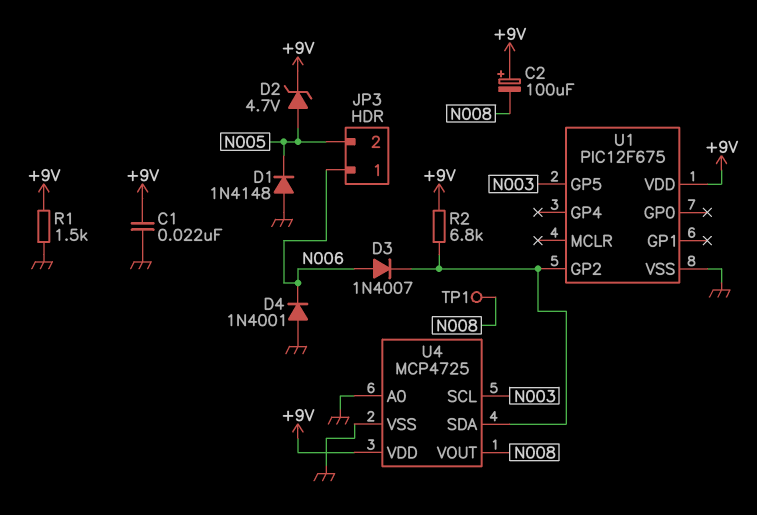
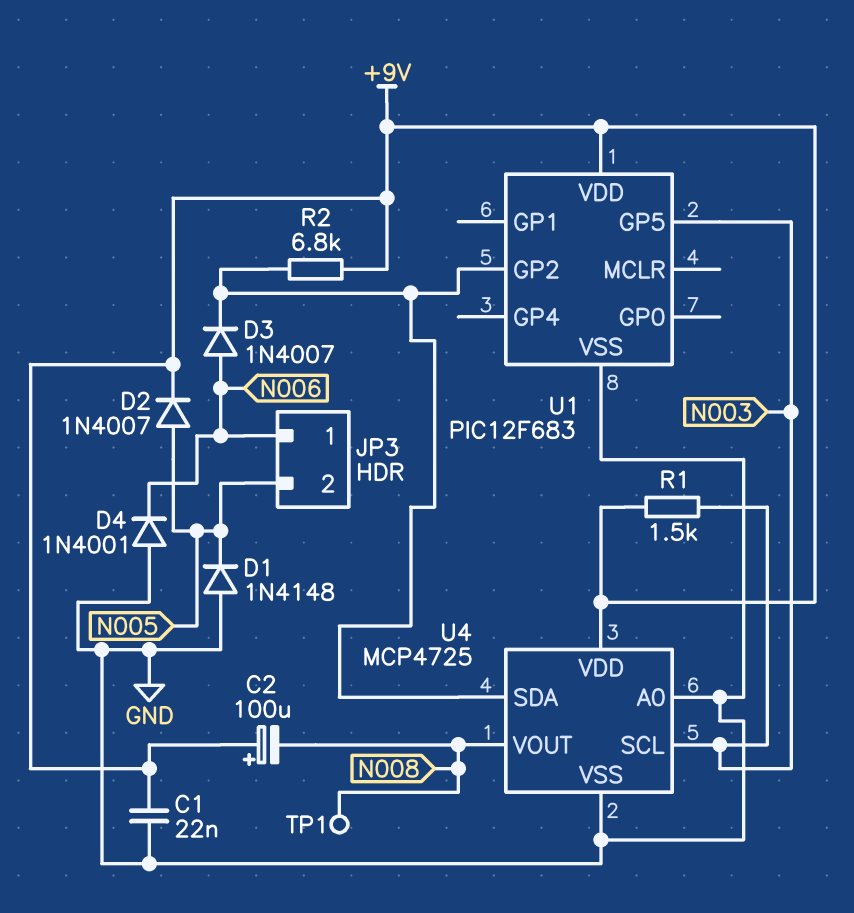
D2: zener 4.7V (A N005, K +9V) -> diode 1N4007 (A N005, K +9V)
R1: 1.5k (+9V, GND) -> 1.5k (+9V, N003)
U1: PIC12F675 -> PIC12F683

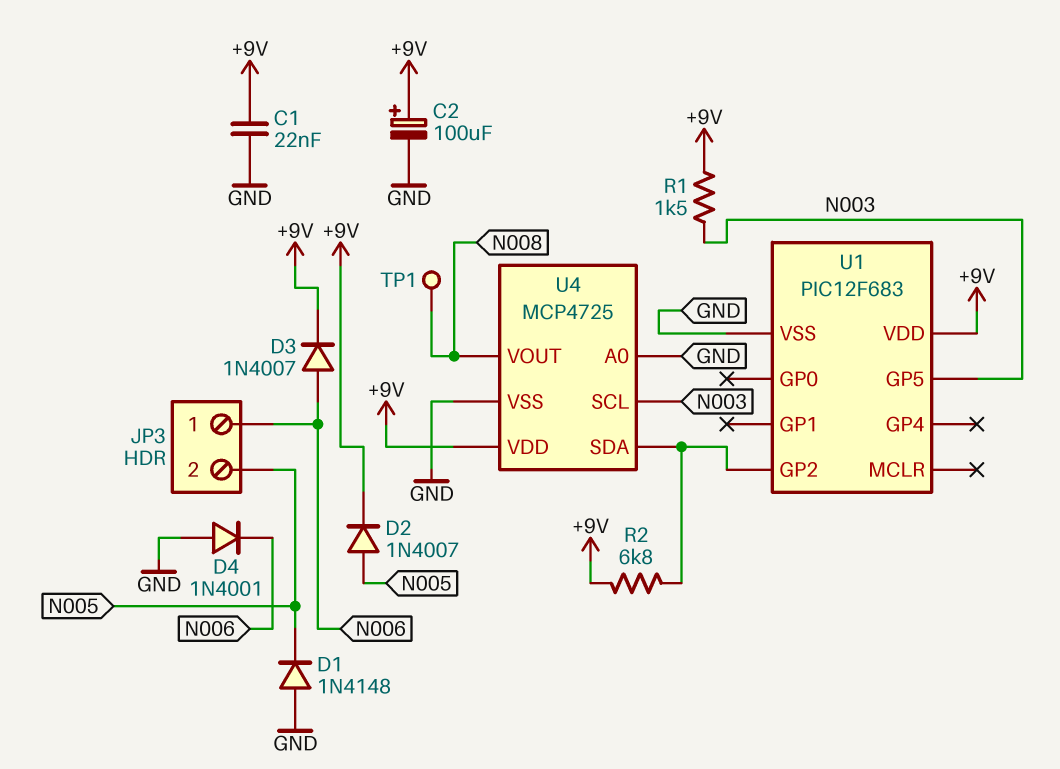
C2: 100uF (plus +9V, minus N008) -> 100uF (plus +9V, minus GND)
D3: diode 1N4007 (A N006, K U1/GP2) -> diode 1N4007 (A N006, K +9V)

